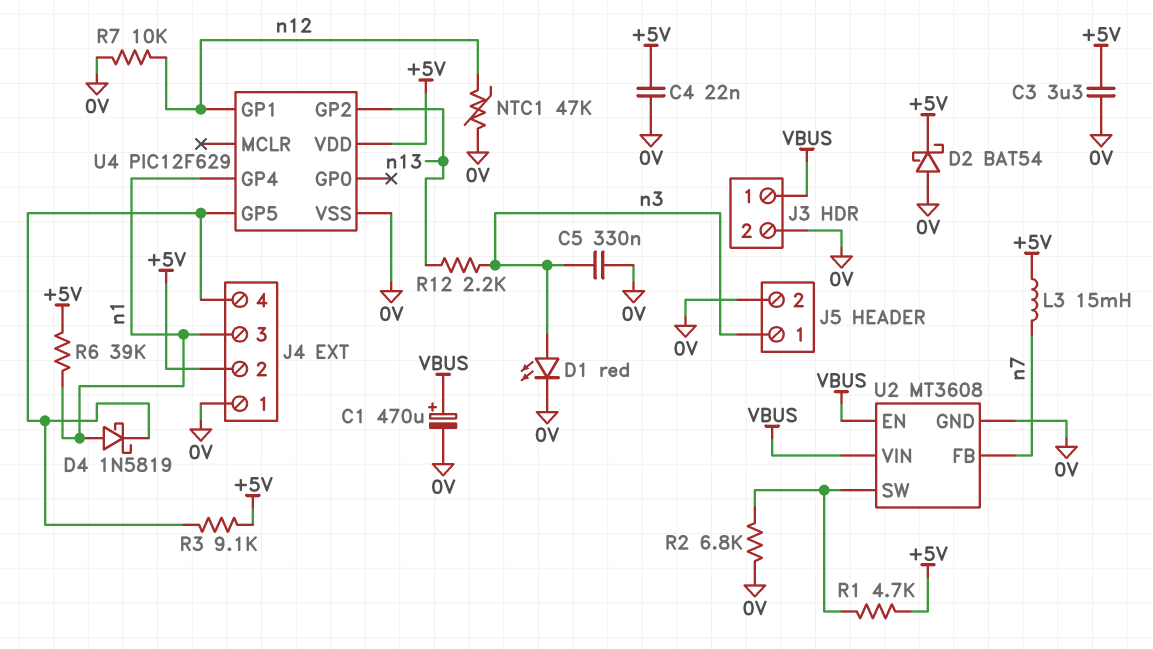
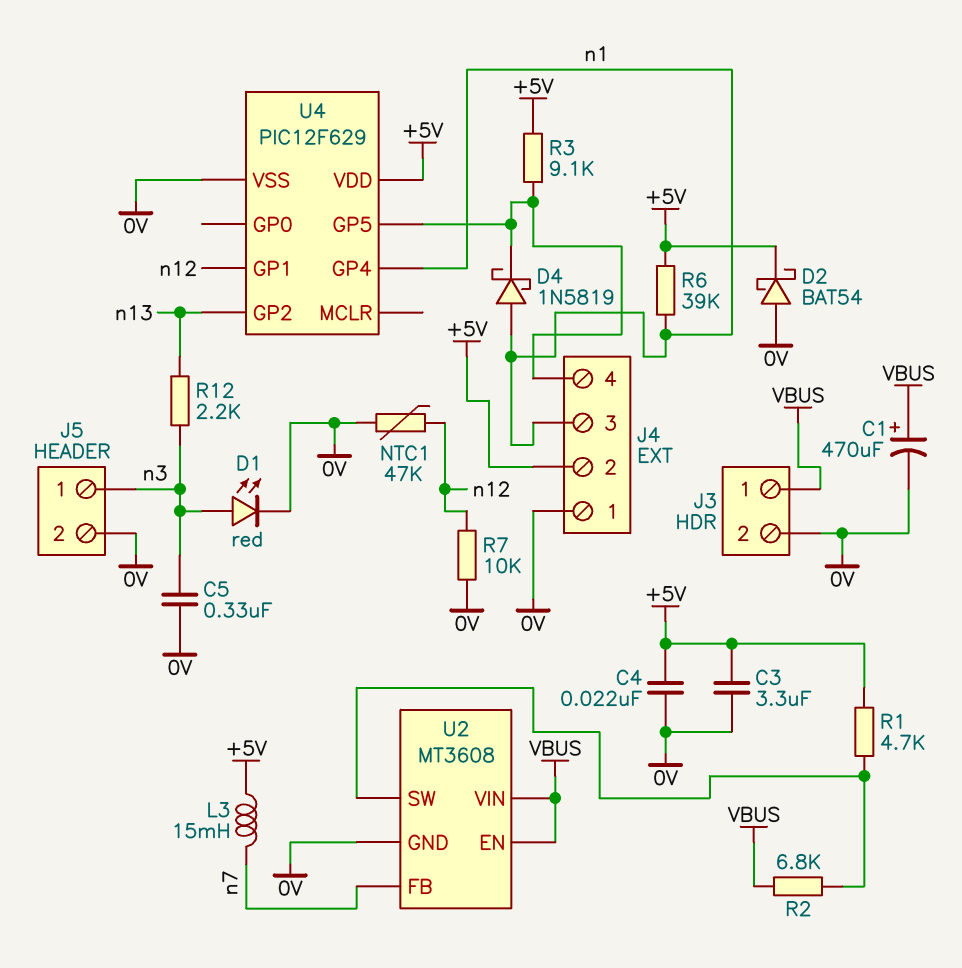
R2: 6.8k (0V, U2/SW) -> 6.8k (U2/SW, VBUS)

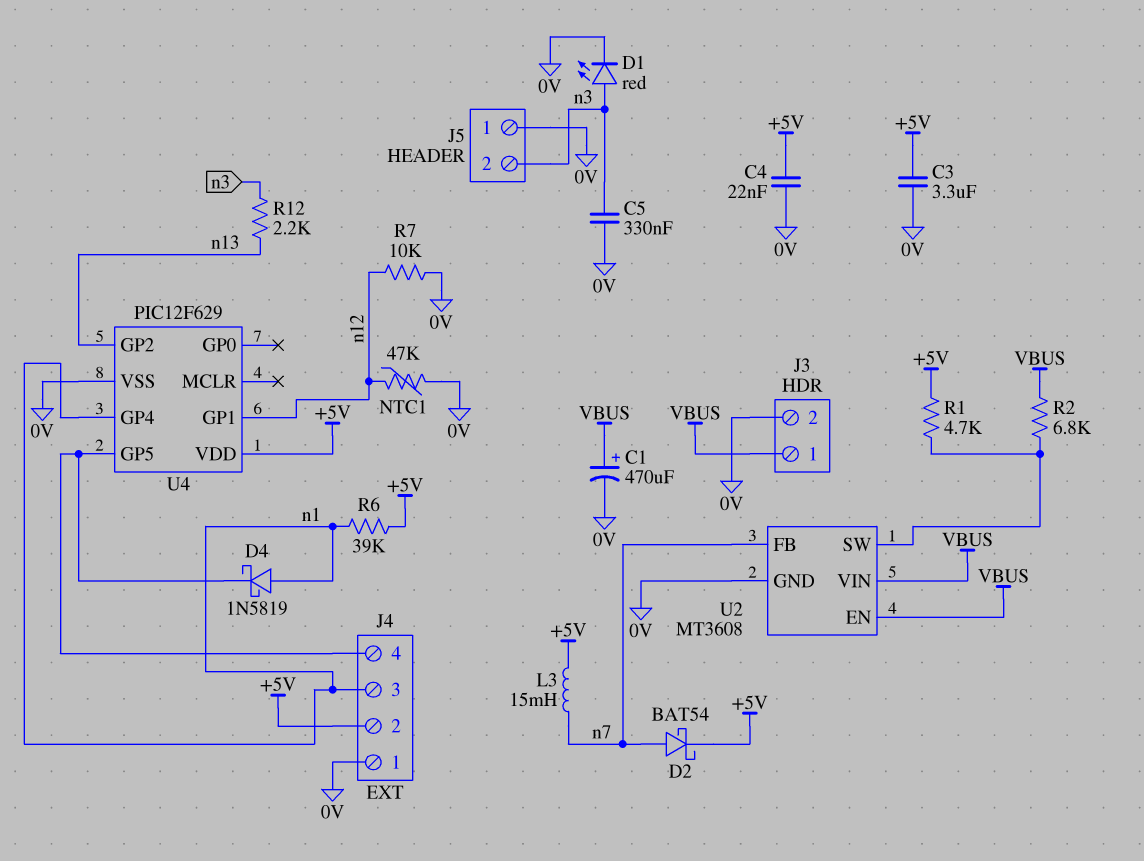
D2: schottky BAT54 (A 0V, K +5V) -> schottky BAT54 (A n7, K +5V)
J5 pin 1: n3 -> 0V
J5 pin 2: 0V -> n3
R3: 9.1k (+5V, J4/4) -> none

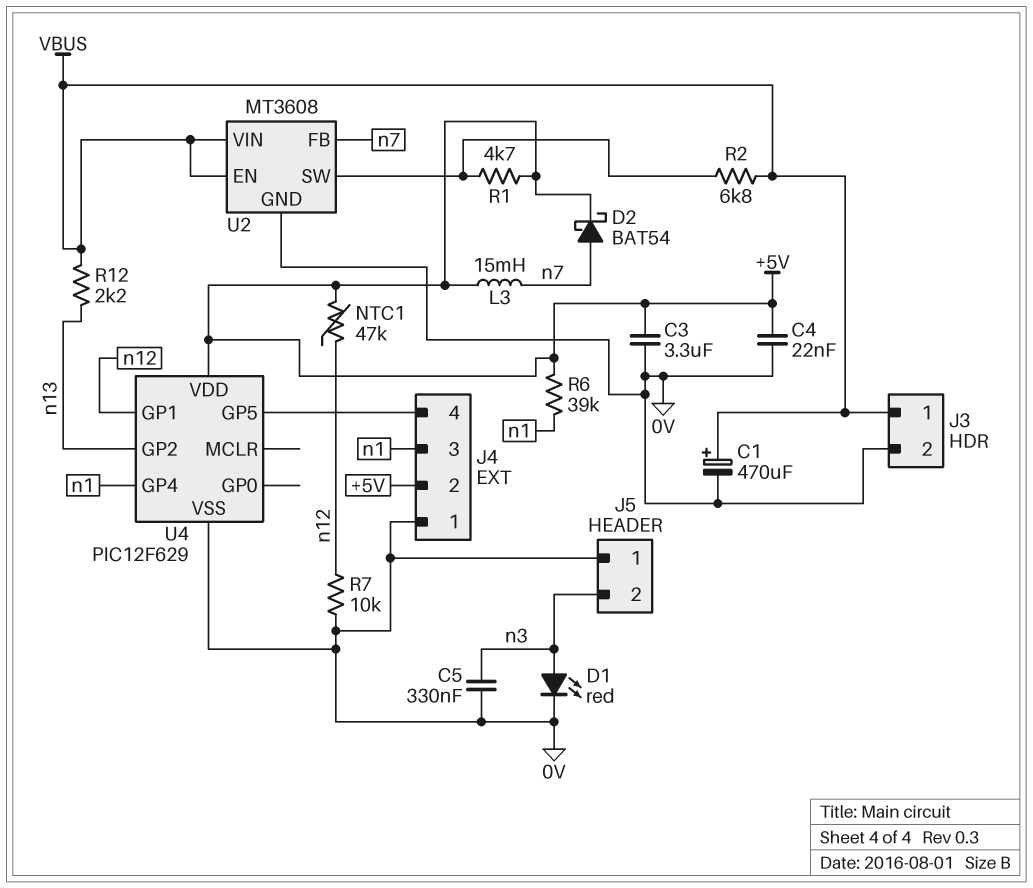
D4: schottky 1N5819 (A n1, K J4/4) -> none
NTC1: 47k (0V, n12) -> 47k (+5V, n12)
R12: 2.2k (n3, n13) -> 2.2k (VBUS, n13)

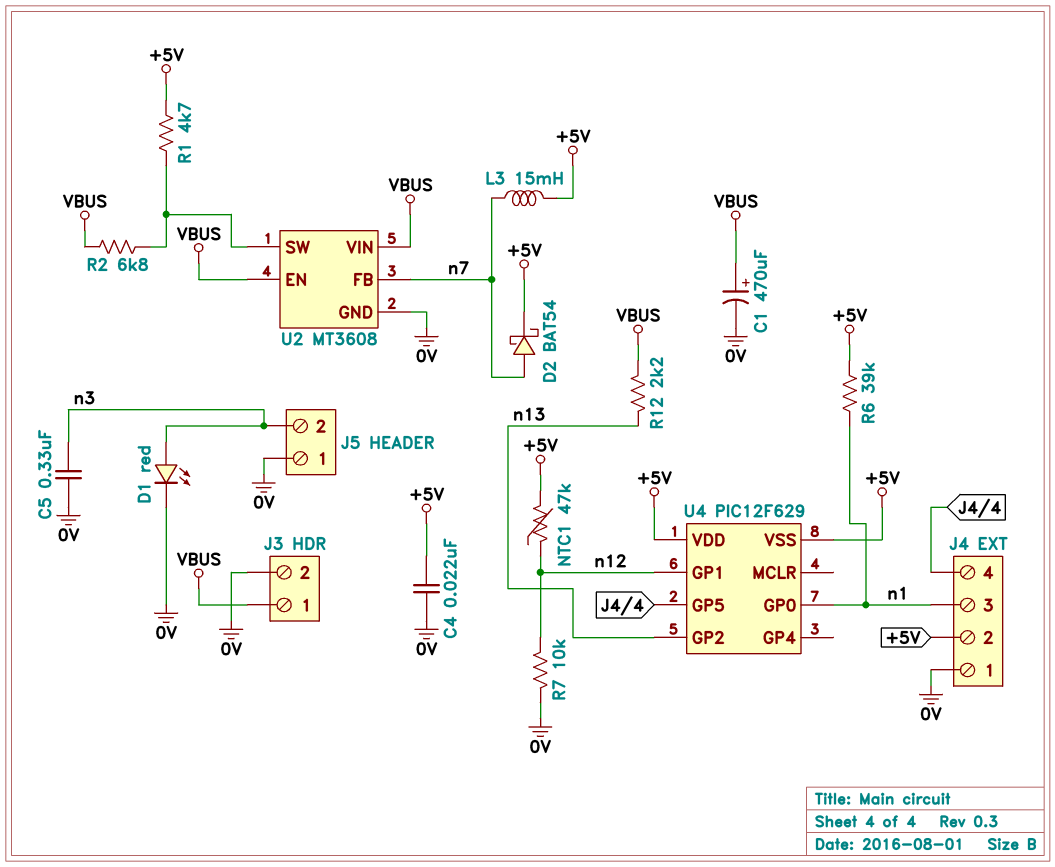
C3: 3.3uF (+5V, 0V) -> none
U4 pin GP0: none -> n1
U4 pin GP4: n1 -> none
U4 pin VSS: 0V -> +5V

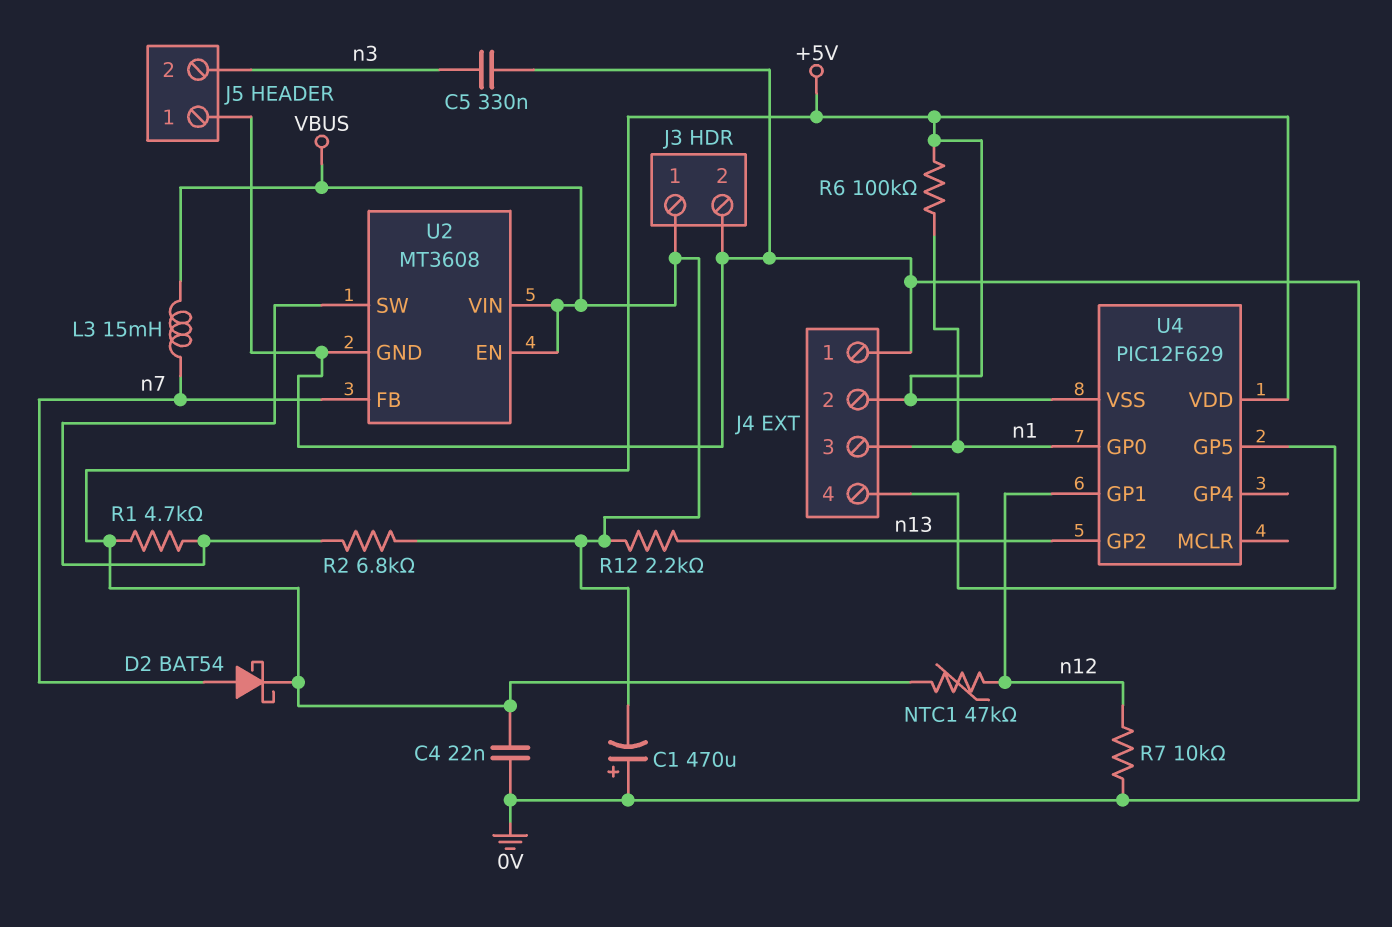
C1: 470uF (plus VBUS, minus 0V) -> 470uF (plus 0V, minus VBUS)
D1: LED red (A n3, K 0V) -> none
L3: 15mH (+5V, n7) -> 15mH (VBUS, n7)
R6: 39k (+5V, n1) -> 100k (+5V, n1)

